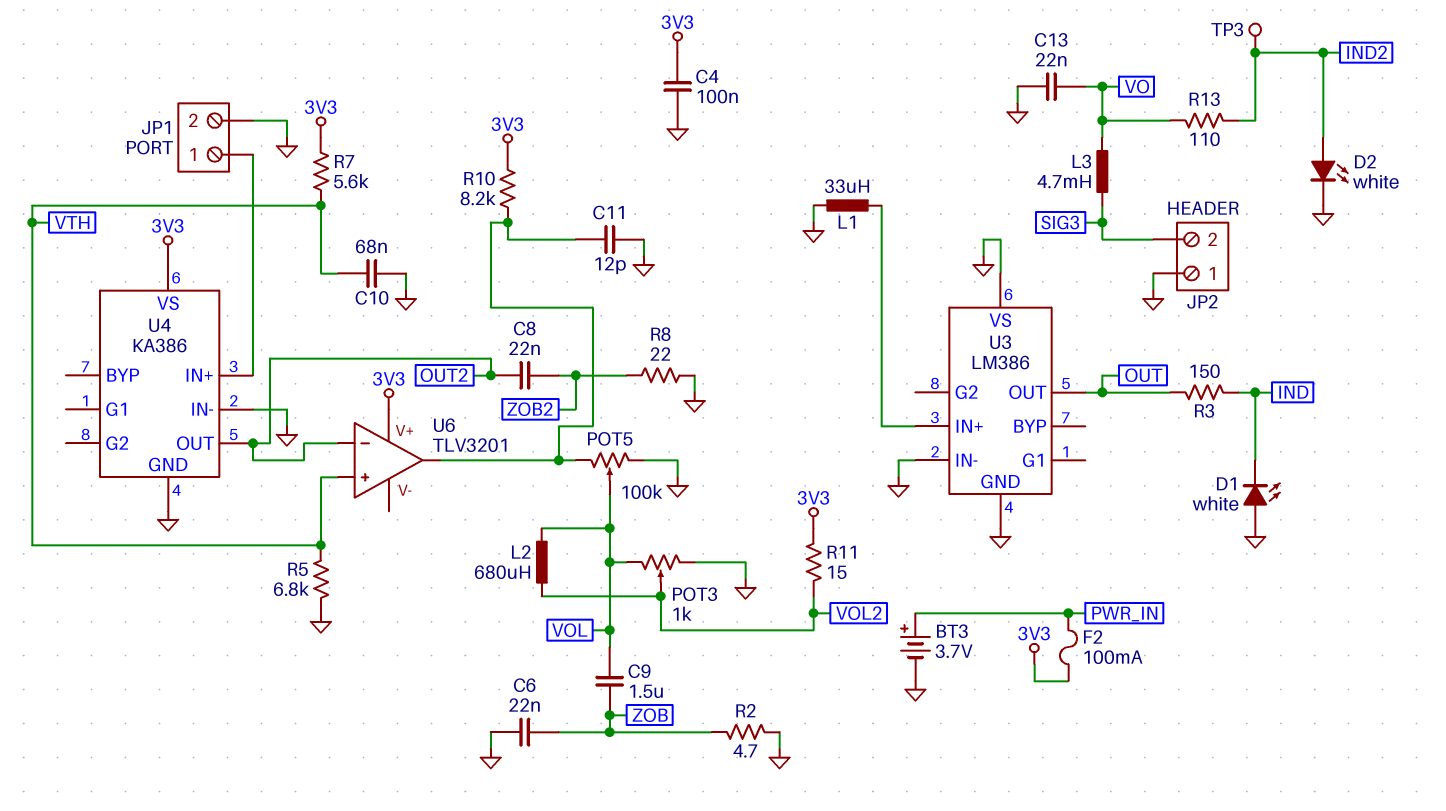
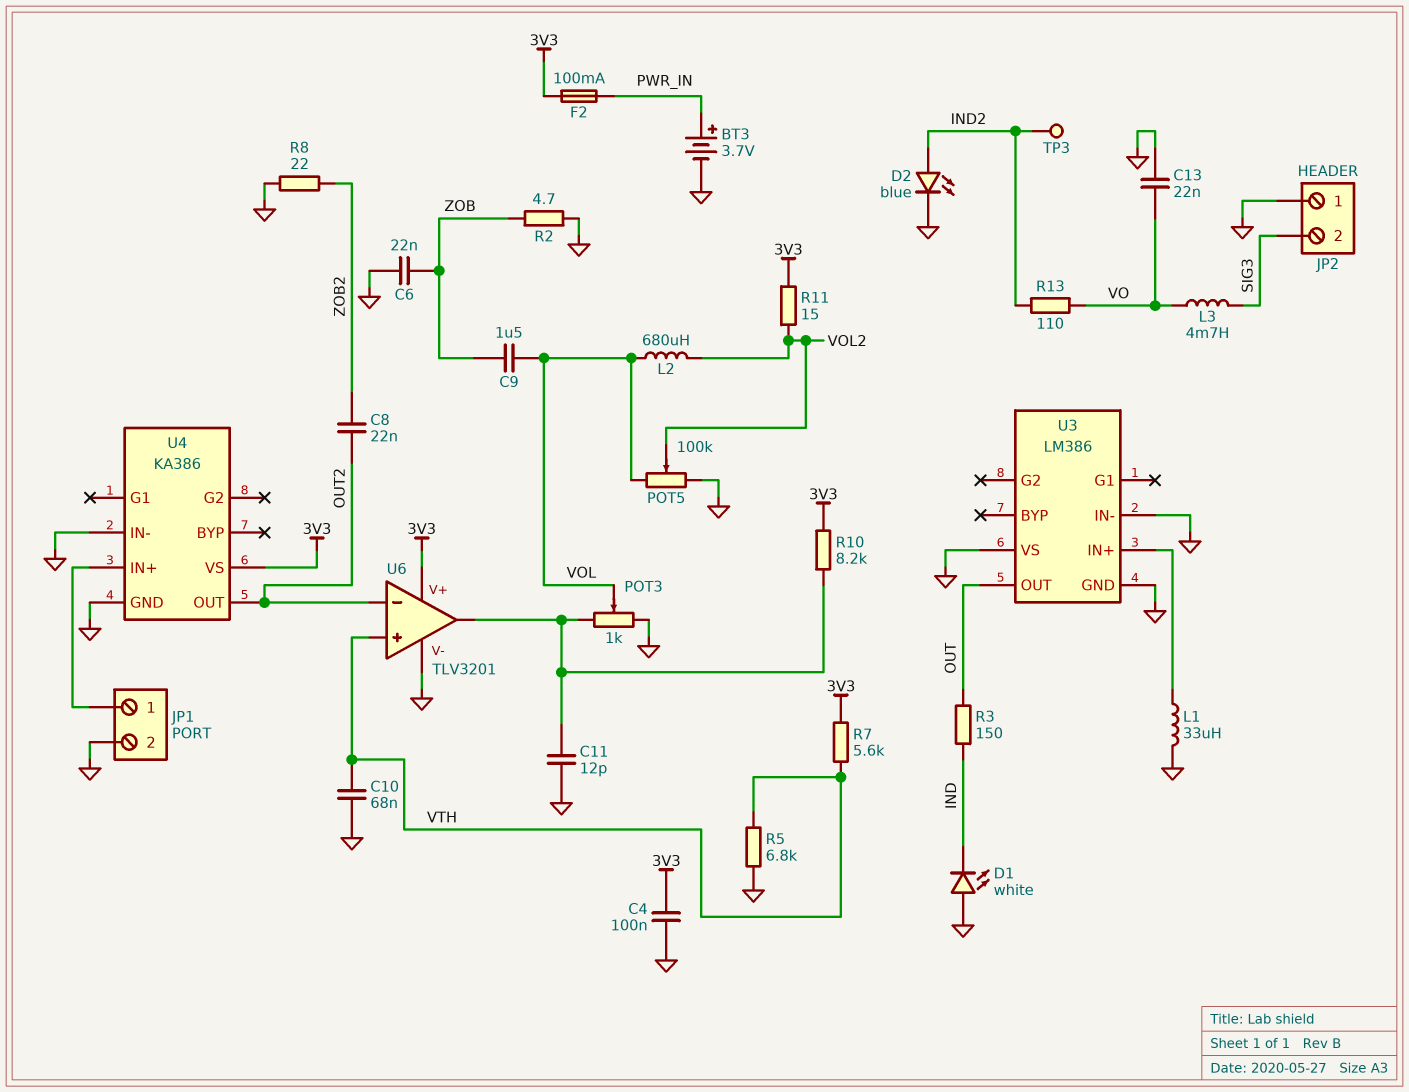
D2: LED white (A IND2, K GND) -> LED blue (A IND2, K GND)
POT3: 1k (GND, VOL, wiper VOL2) -> 1k (GND, U6/out, wiper VOL)
POT5: 100k (GND, U6/out, wiper VOL) -> 100k (GND, VOL, wiper VOL2)
U6 pin V-: none -> GND

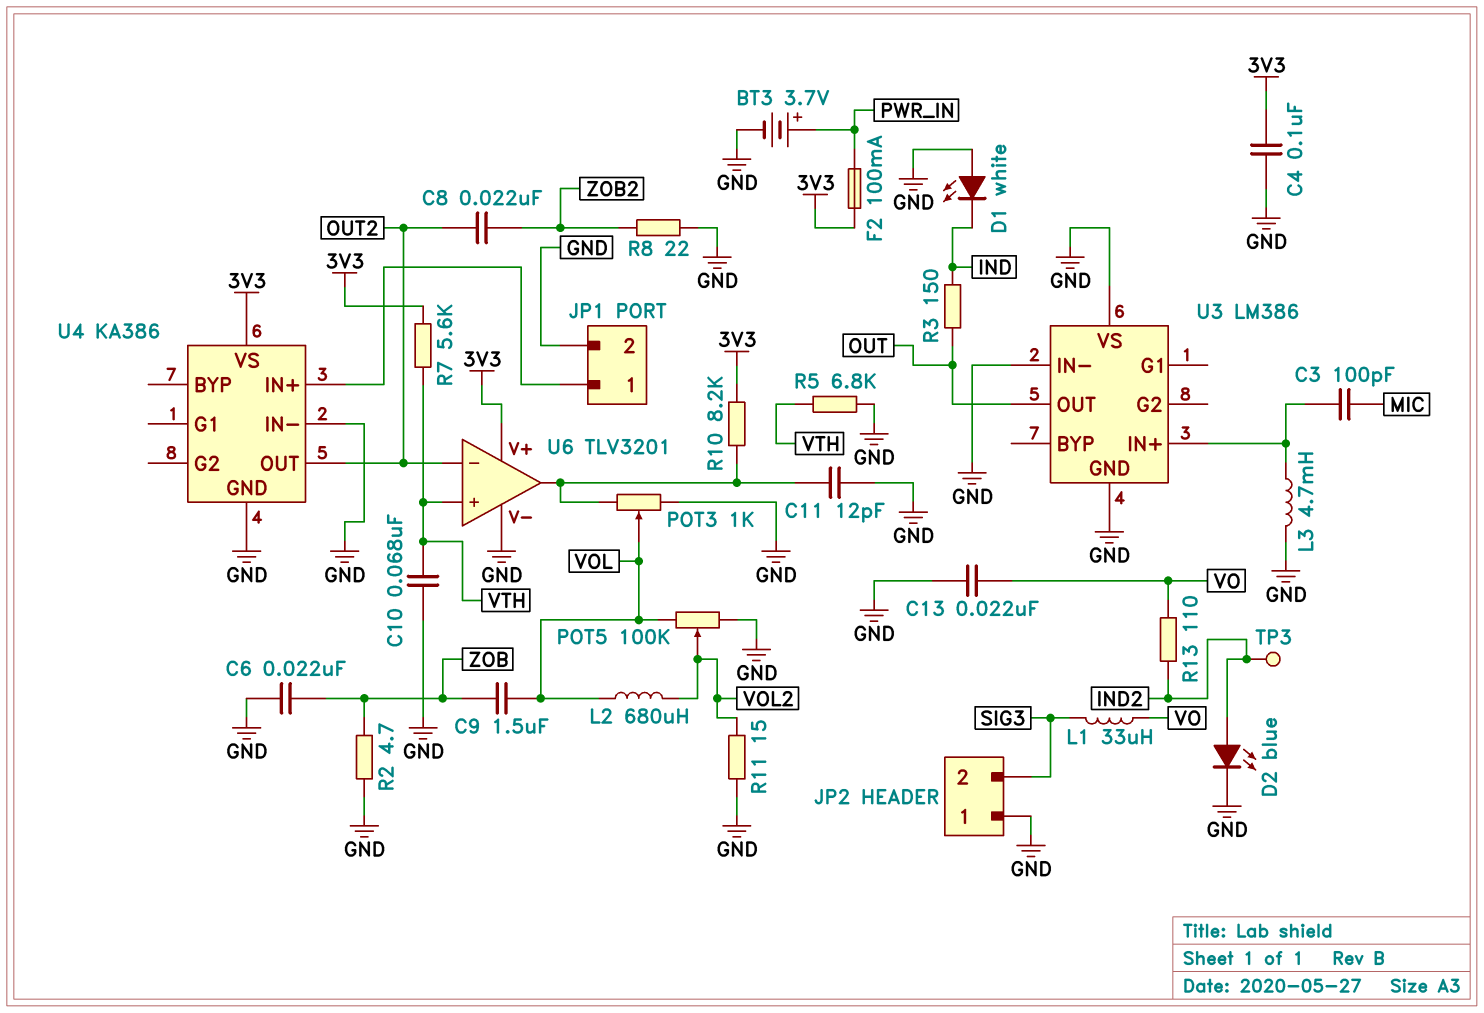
C3: none -> 100pF (MIC, U3/IN+)
L1: 33uH (GND, U3/IN+) -> 33uH (SIG3, VO)
L3: 4.7mH (SIG3, VO) -> 4.7mH (GND, U3/IN+)
R11: 15 (3V3, VOL2) -> 15 (GND, VOL2)

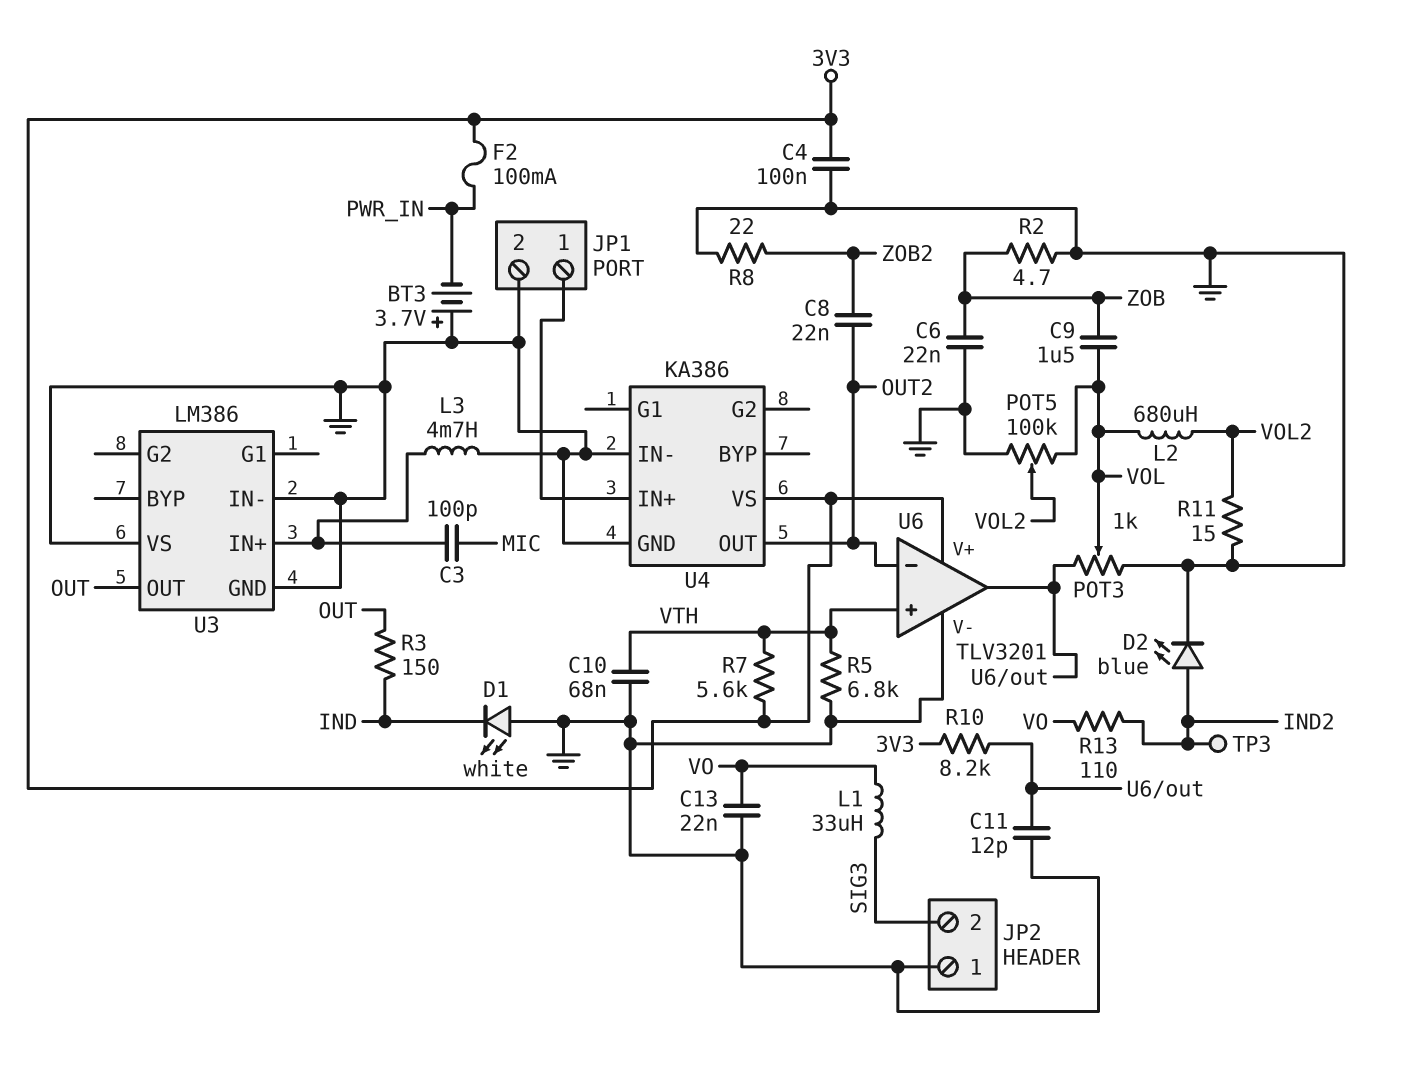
BT3: 3.7V (plus PWR_IN, minus GND) -> 3.7V (plus GND, minus PWR_IN)

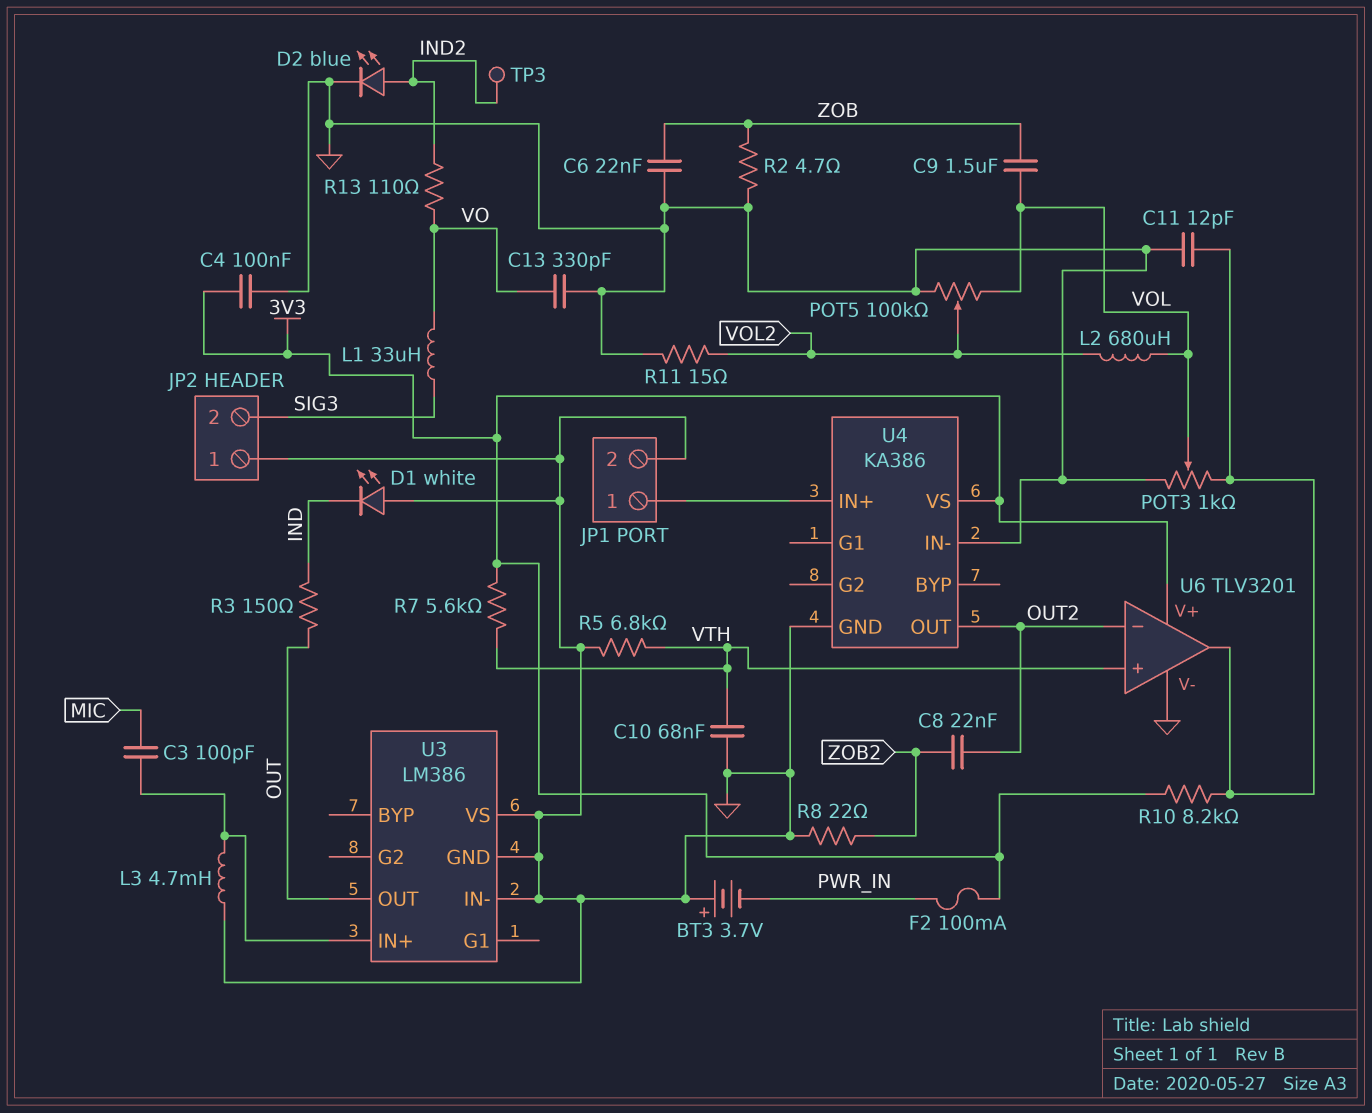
C13: 22nF (GND, VO) -> 330pF (GND, VO)

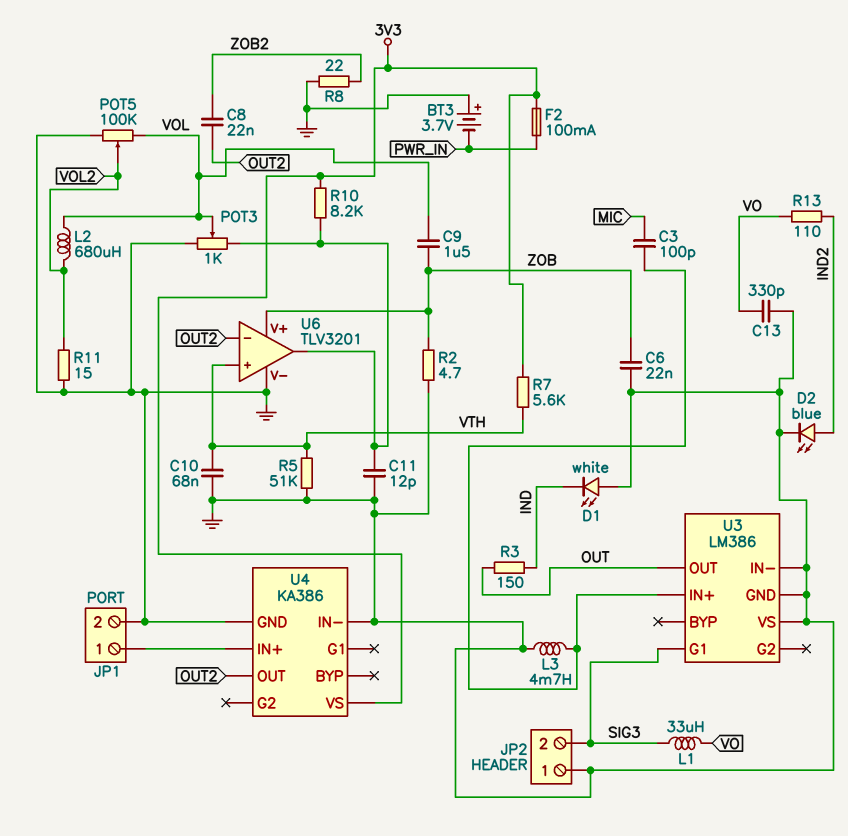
C4: 100nF (3V3, GND) -> none
R5: 6.8k (GND, VTH) -> 51k (GND, VTH)
TP3: test point (IND2) -> none
U3 pin G1: none -> SIG3
U6 pin V+: 3V3 -> ZOB

